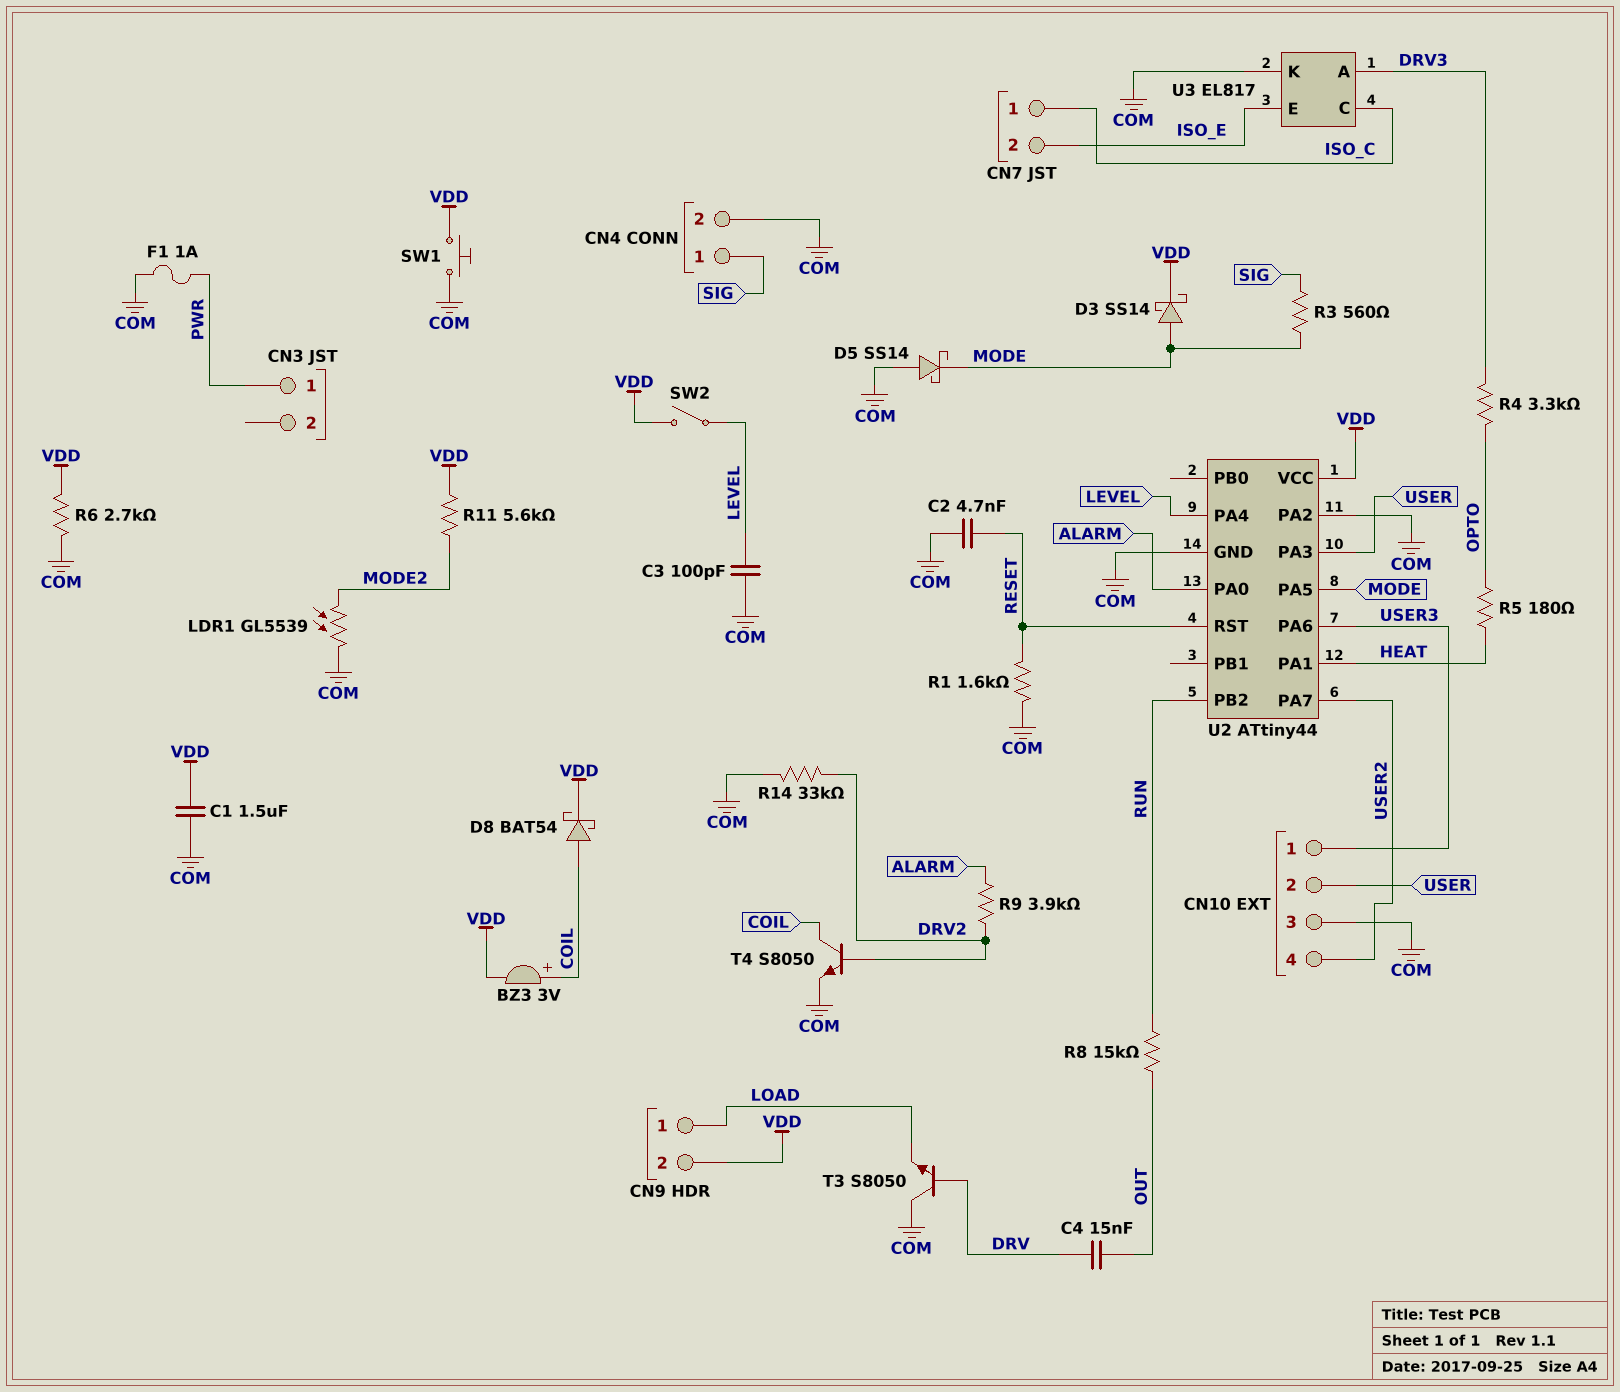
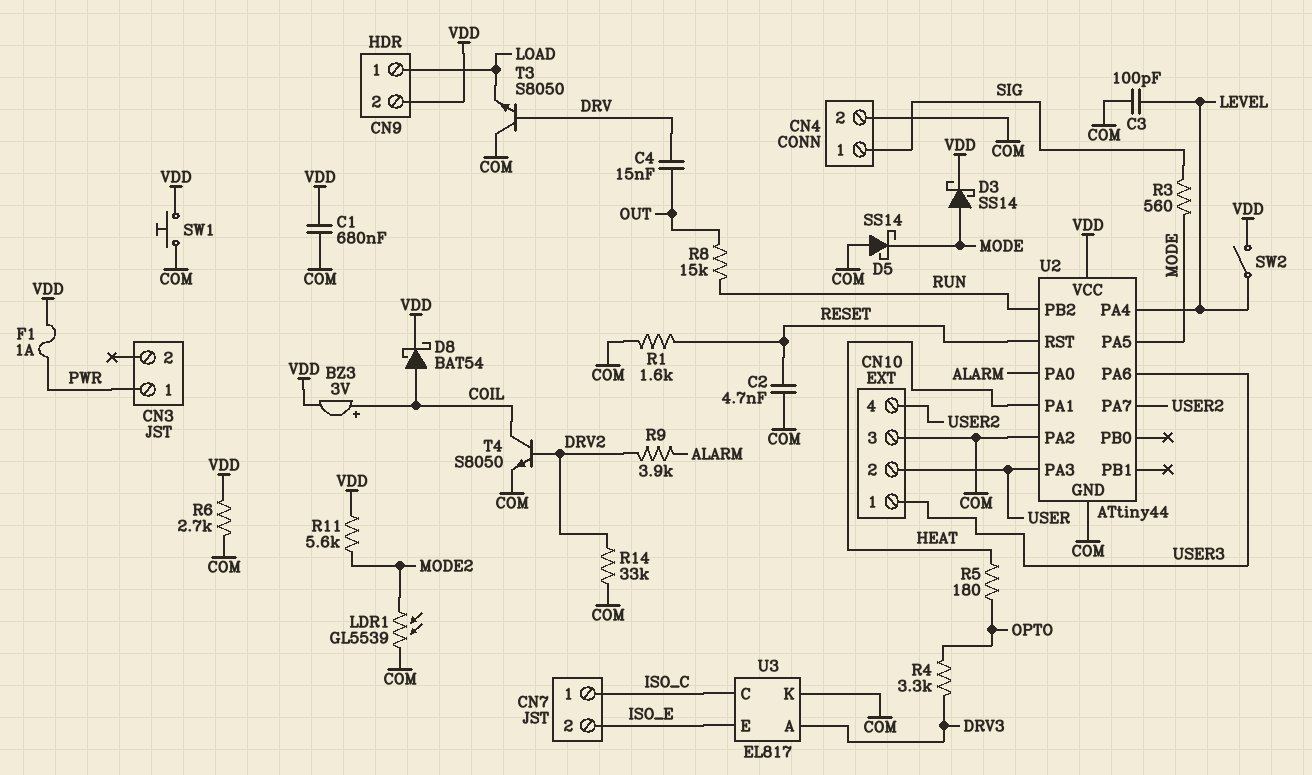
C1: 1.5uF (COM, VDD) -> 680nF (COM, VDD)
F1: 1A (COM, PWR) -> 1A (PWR, VDD)

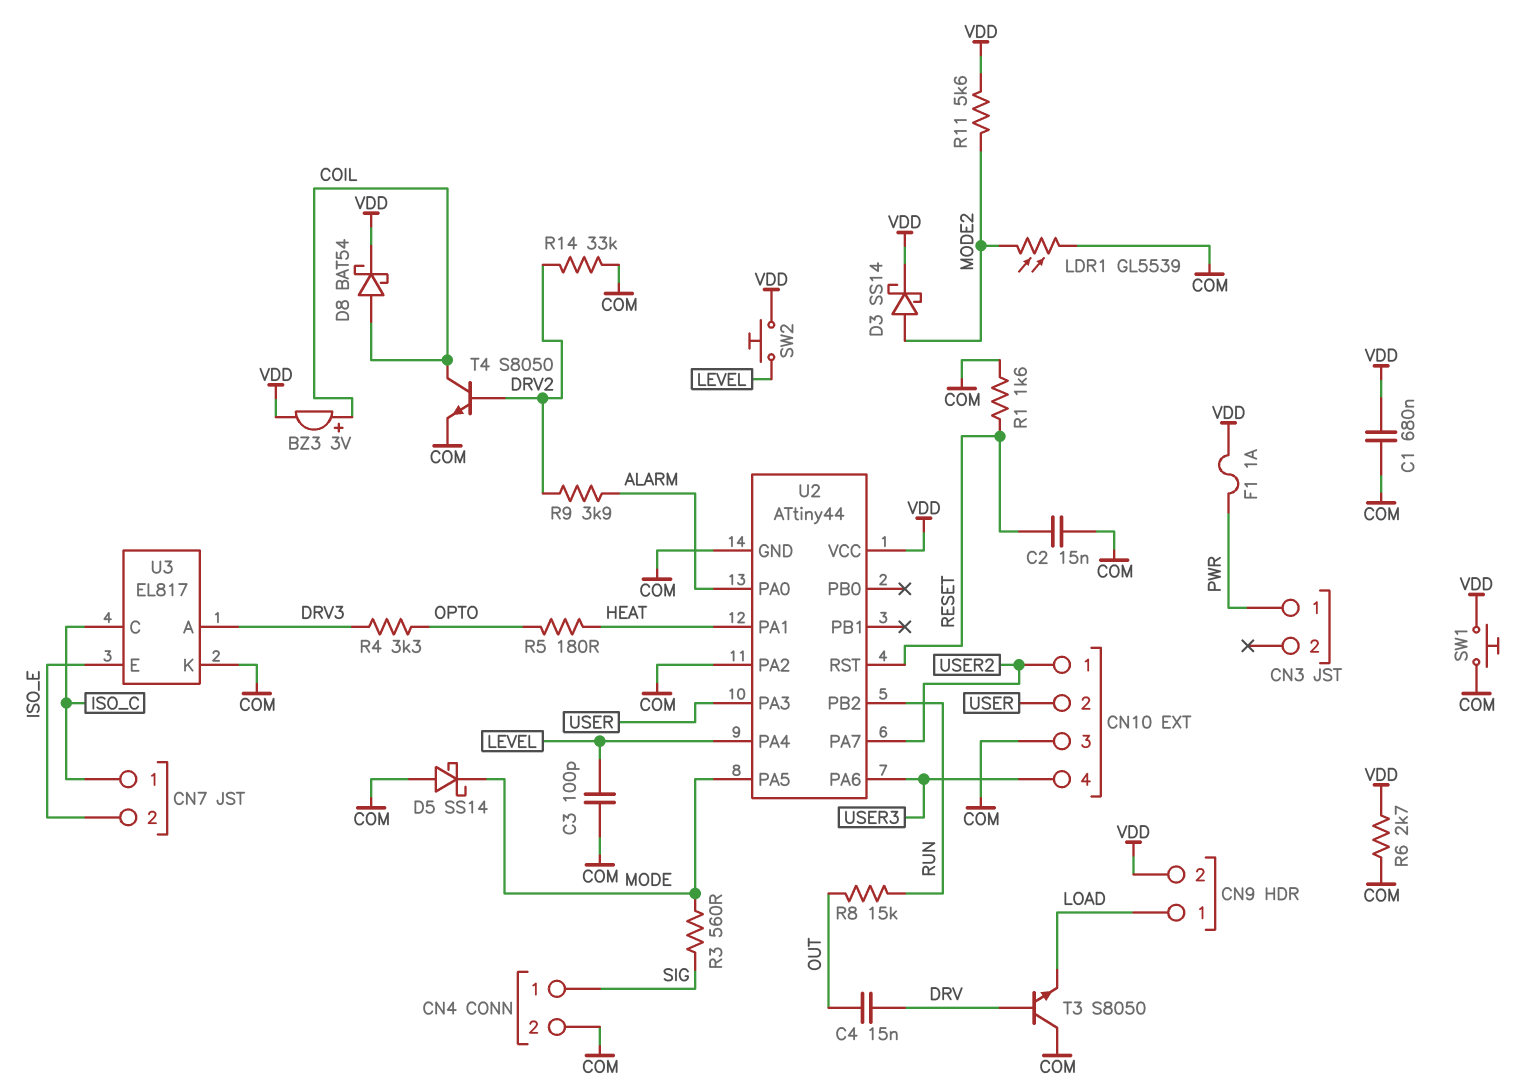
C2: 4.7nF (COM, RESET) -> 15nF (COM, RESET)
CN10 pin 1: USER3 -> USER2
CN10 pin 4: USER2 -> USER3
D3: schottky SS14 (A MODE, K VDD) -> schottky SS14 (A MODE2, K VDD)
SW2: switch (LEVEL, VDD) -> button (LEVEL, VDD)

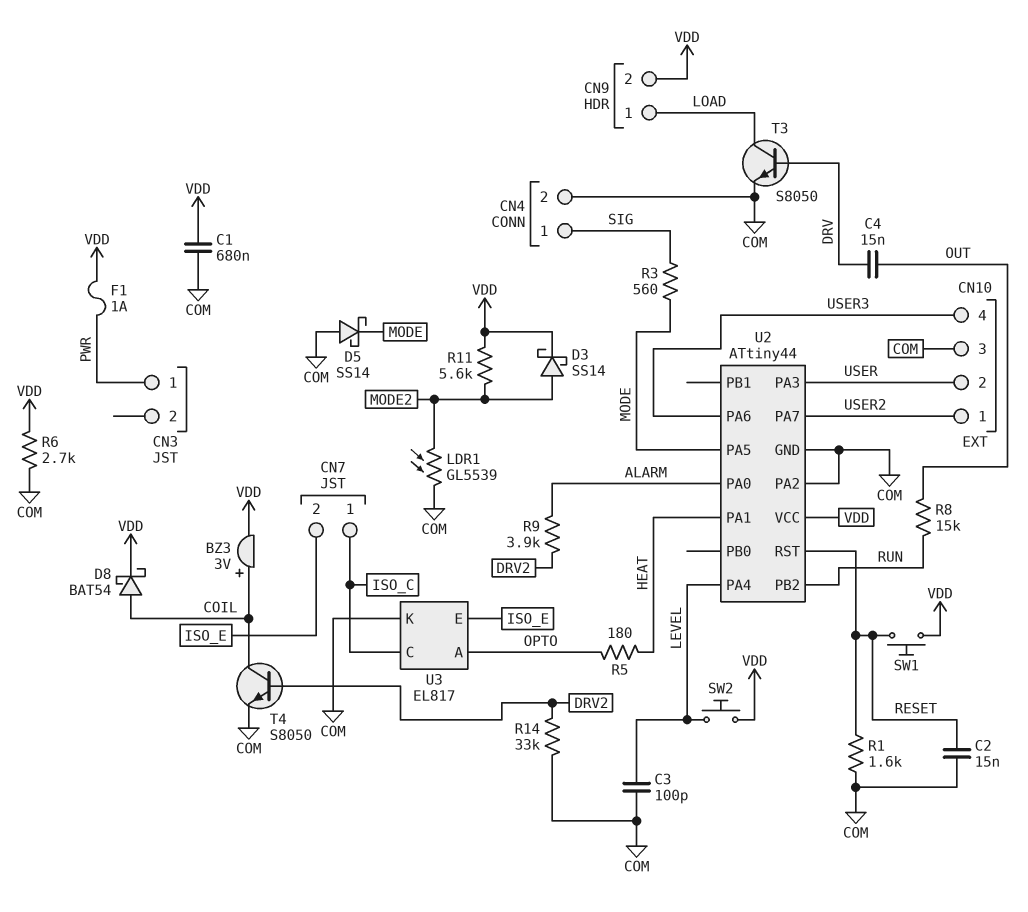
R4: 3.3k (DRV3, OPTO) -> none
SW1: button (COM, VDD) -> button (RESET, VDD)
T3: NPN S8050 (B DRV, C COM, E LOAD) -> NPN S8050 (B DRV, C LOAD, E COM)
U3 pin A: DRV3 -> OPTO

